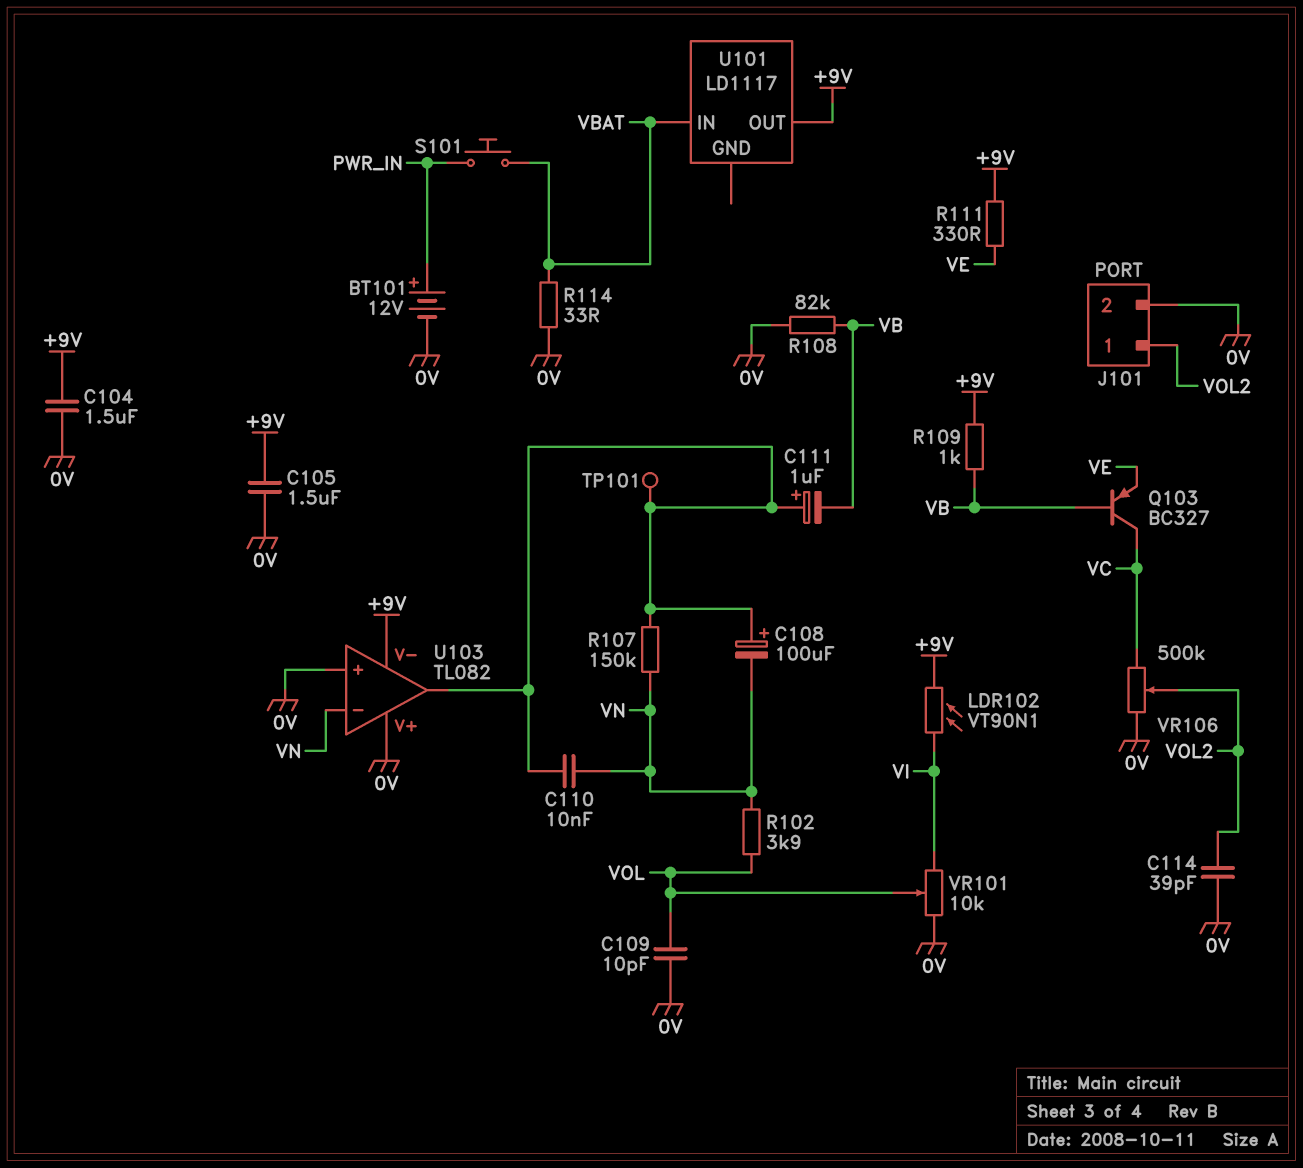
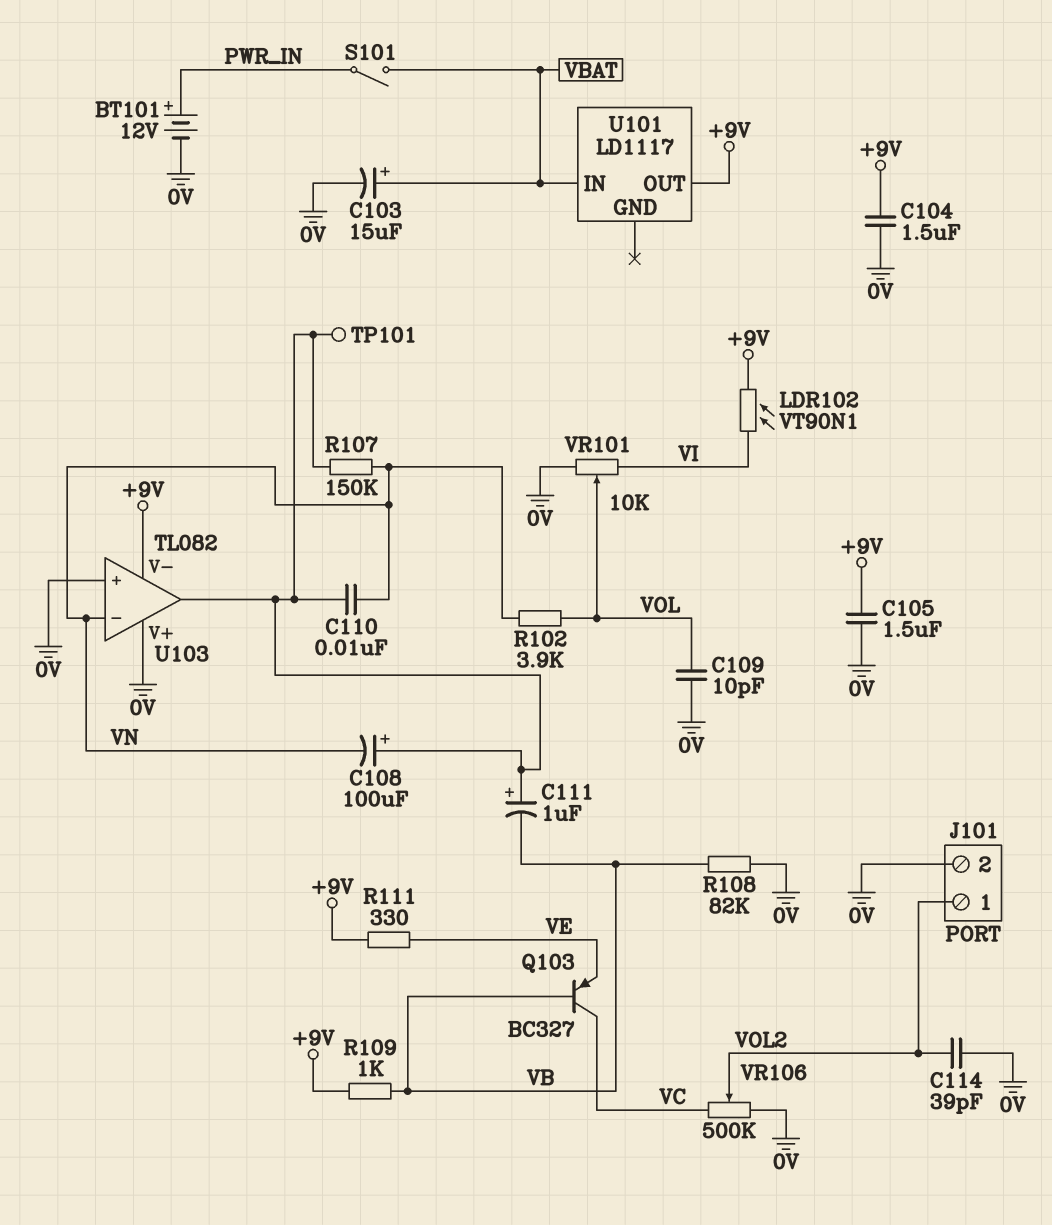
C103: none -> 15uF (plus VBAT, minus 0V)
R114: 33 (0V, VBAT) -> none
S101: button (PWR_IN, VBAT) -> switch (PWR_IN, VBAT)

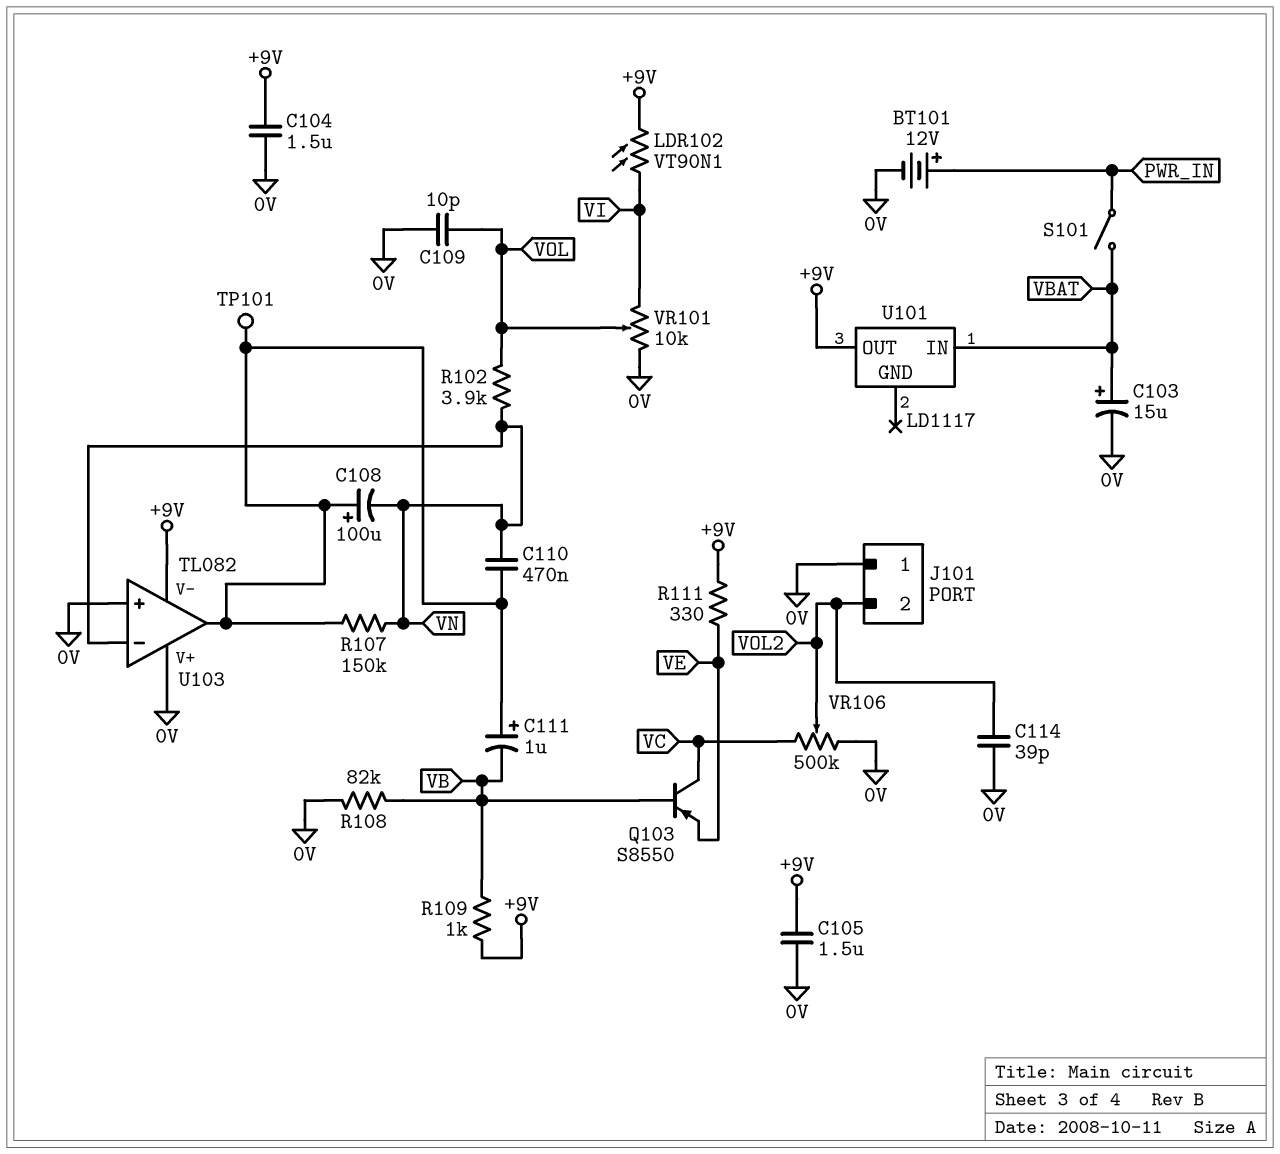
C110: 10nF (U103/out, VN) -> 470nF (U103/out, VN)
J101 pin 1: VOL2 -> 0V
J101 pin 2: 0V -> VOL2
Q103: PNP BC327 (B VB, C VC, E VE) -> PNP S8550 (B VB, C VC, E VE)

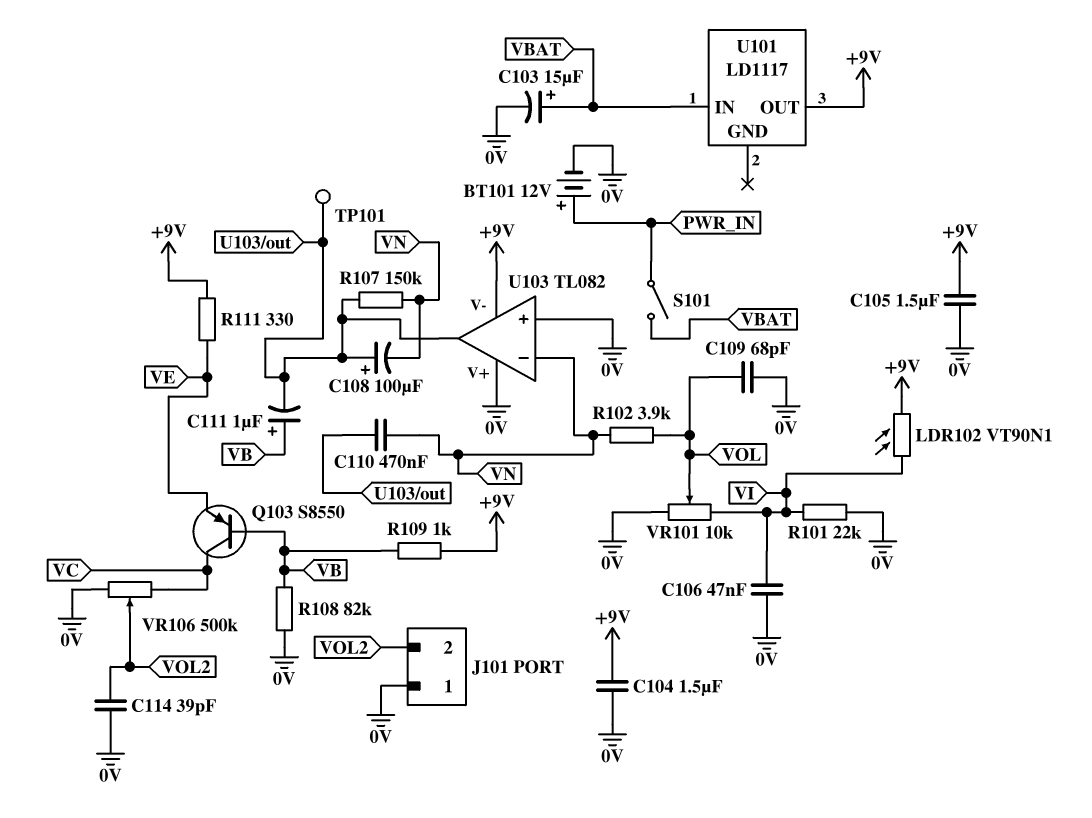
C106: none -> 47nF (0V, VI)
C109: 10pF (0V, VOL) -> 68pF (0V, VOL)
C111: 1uF (plus U103/out, minus VB) -> 1uF (plus VB, minus U103/out)
R101: none -> 22k (0V, VI)

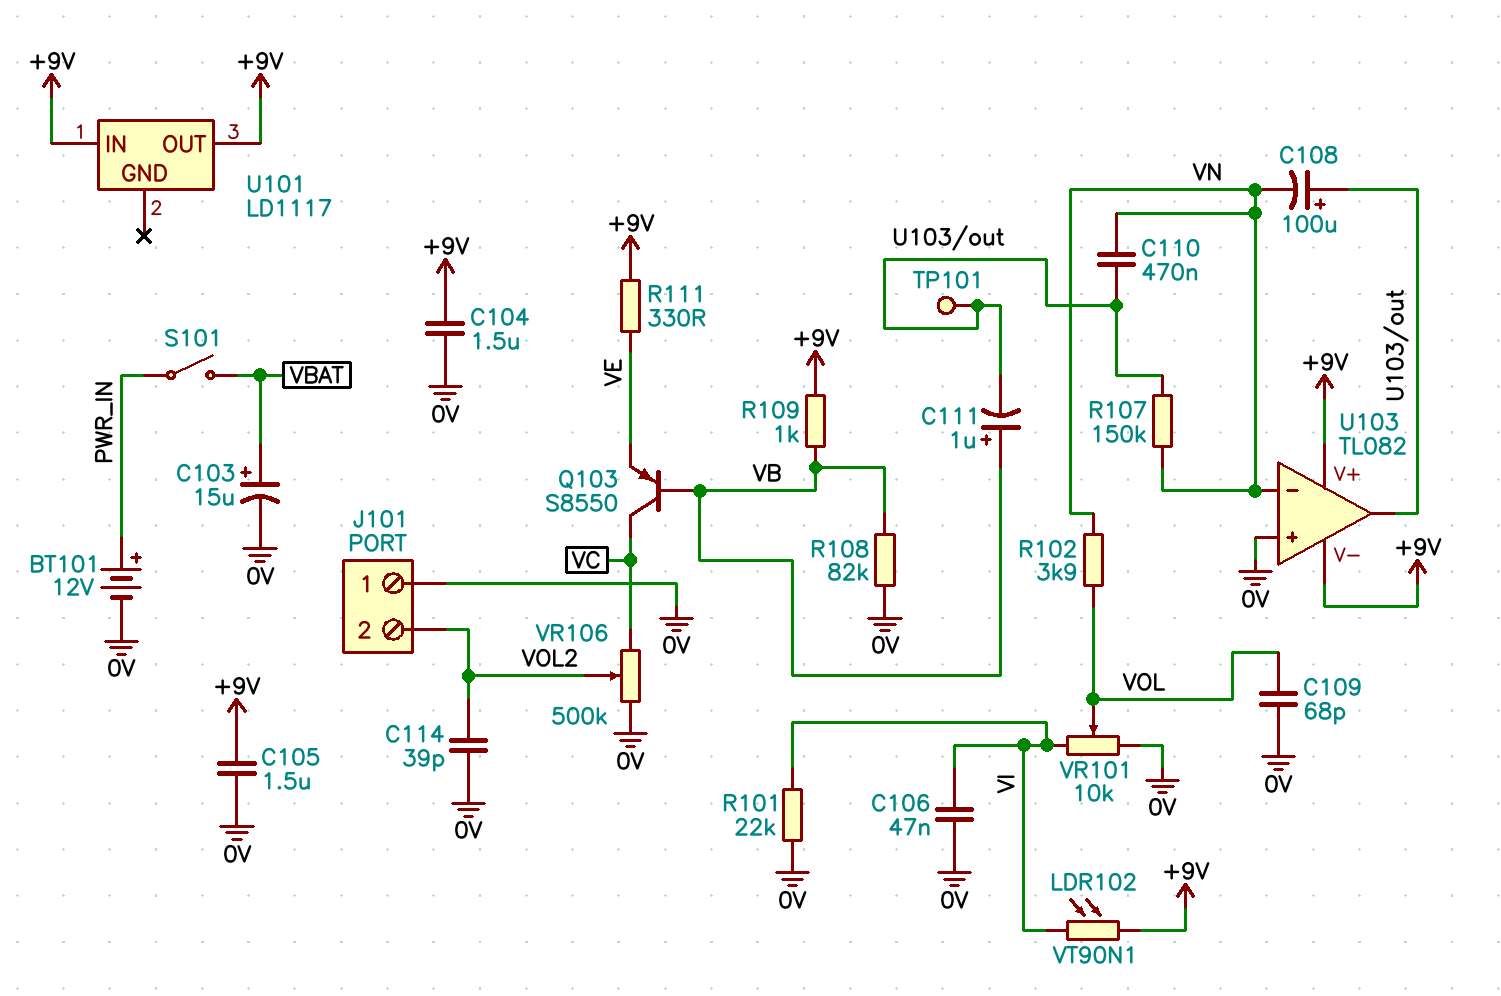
U101 pin IN: VBAT -> +9V
U103 pin V+: 0V -> +9V

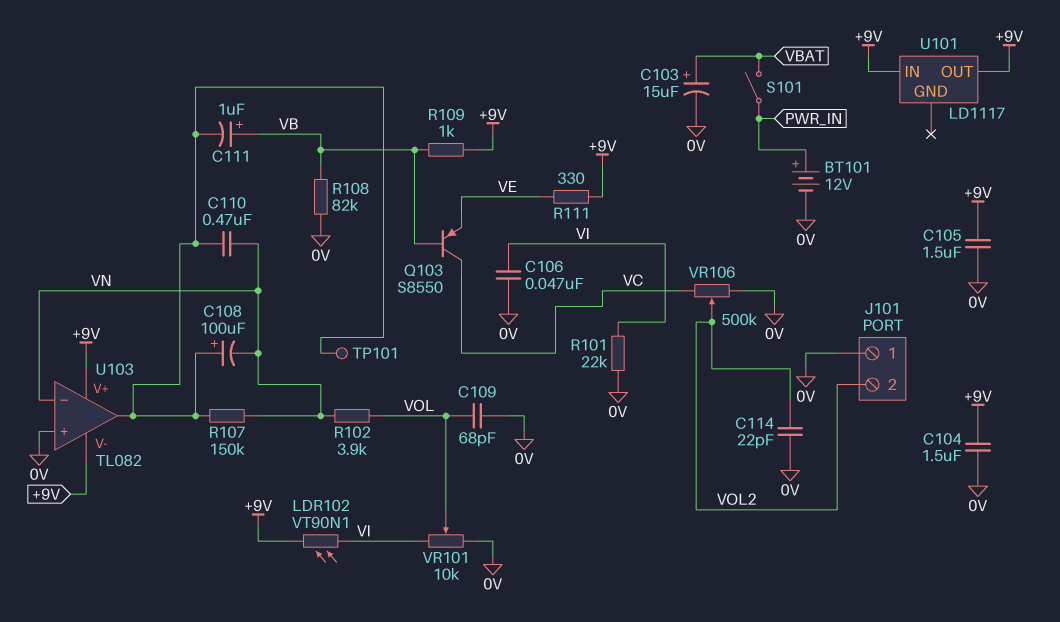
C114: 39pF (0V, VOL2) -> 22pF (0V, VOL2)

